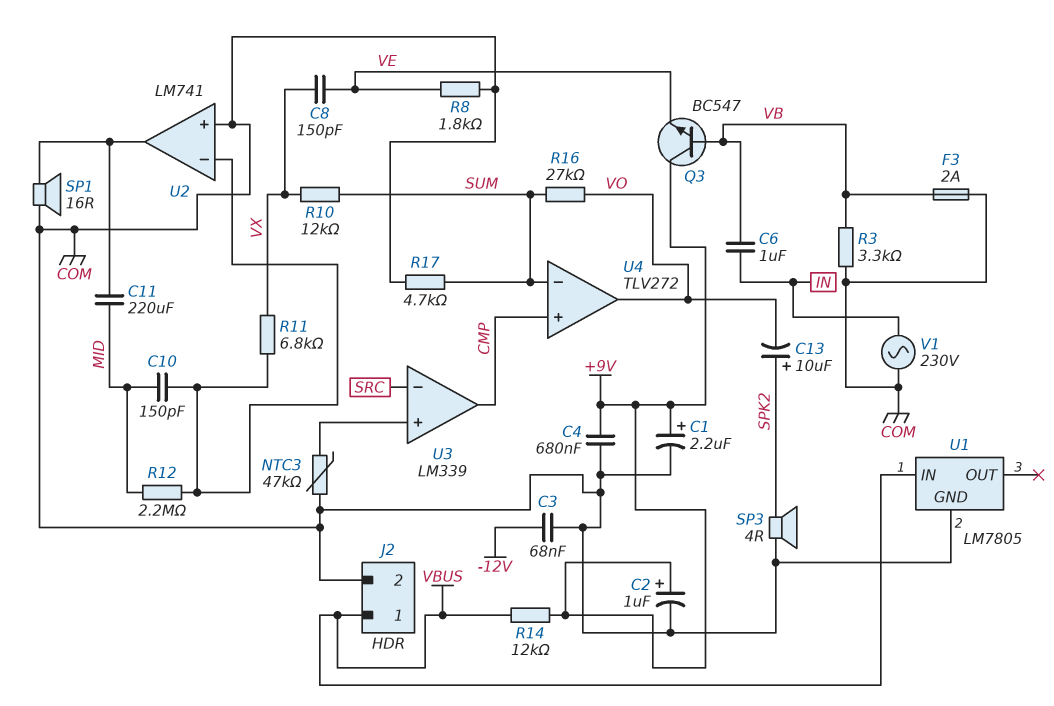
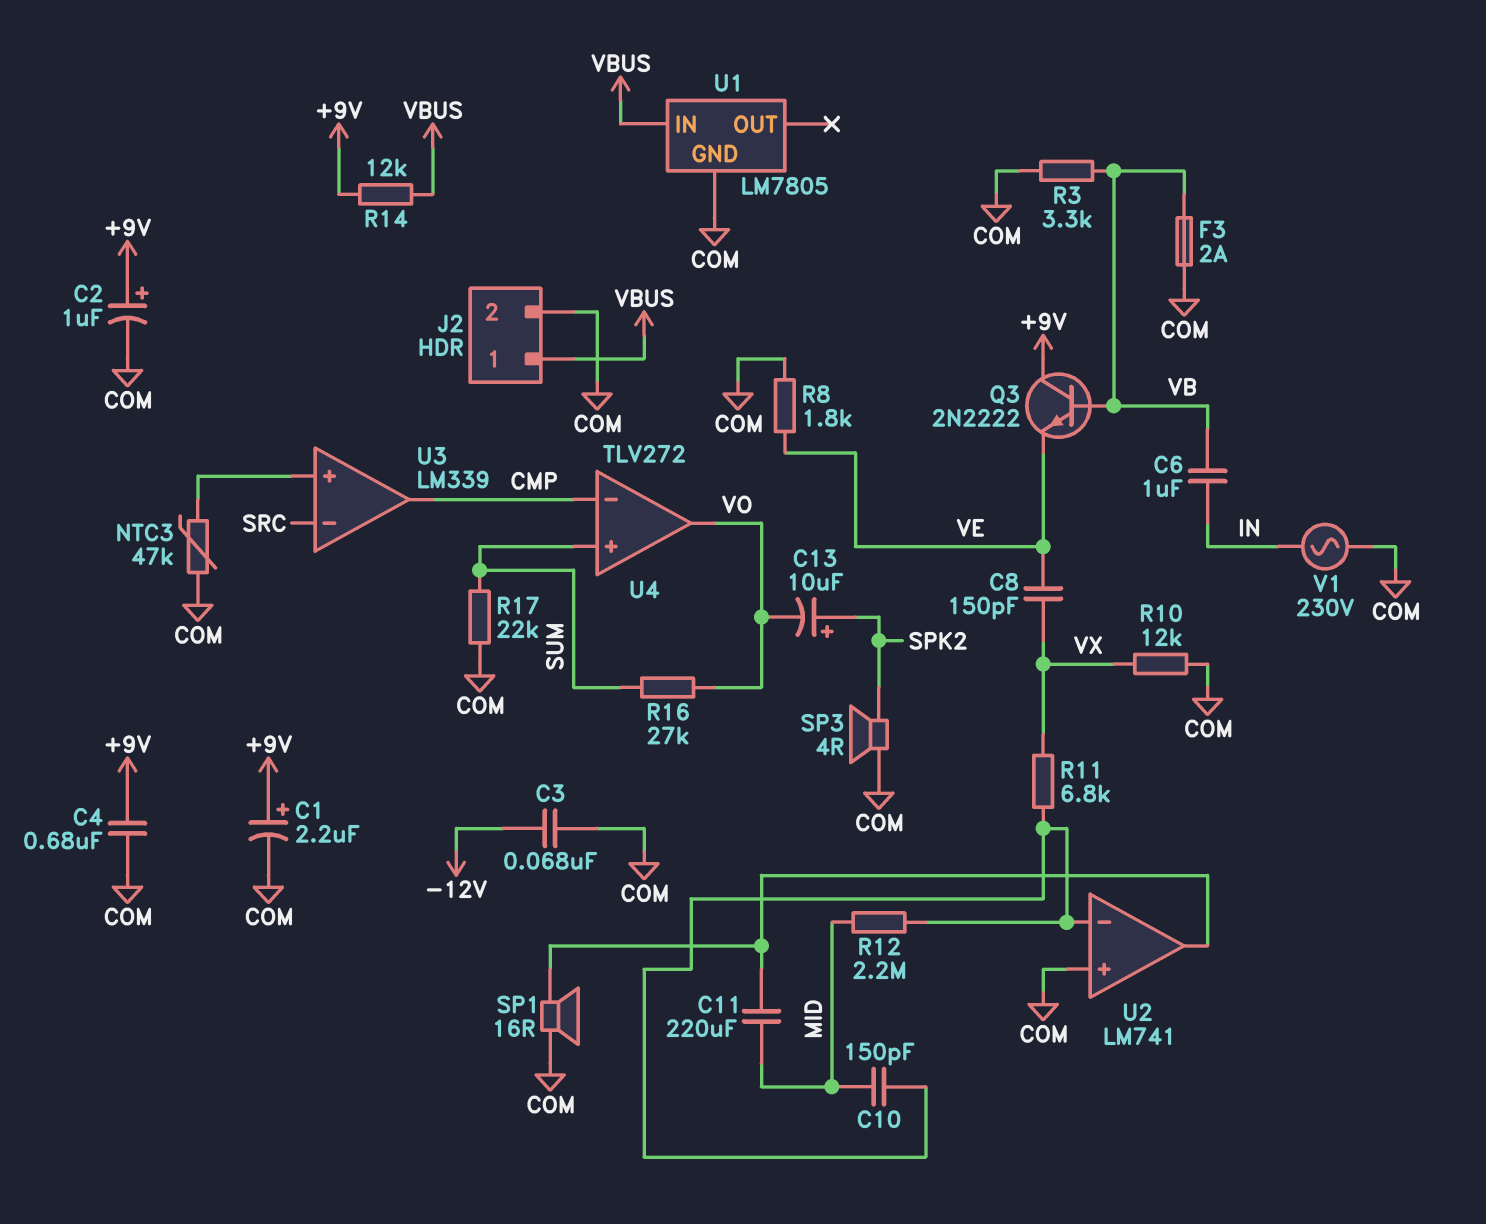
Q3: NPN BC547 (B VB, C +9V, E VE) -> NPN 2N2222 (B VB, C +9V, E VE)
R10: 12k (SUM, VX) -> 12k (COM, VX)
R17: 4.7k (COM, SUM) -> 22k (COM, SUM)
U4 pin in+: CMP -> SUM
U4 pin in-: SUM -> CMP

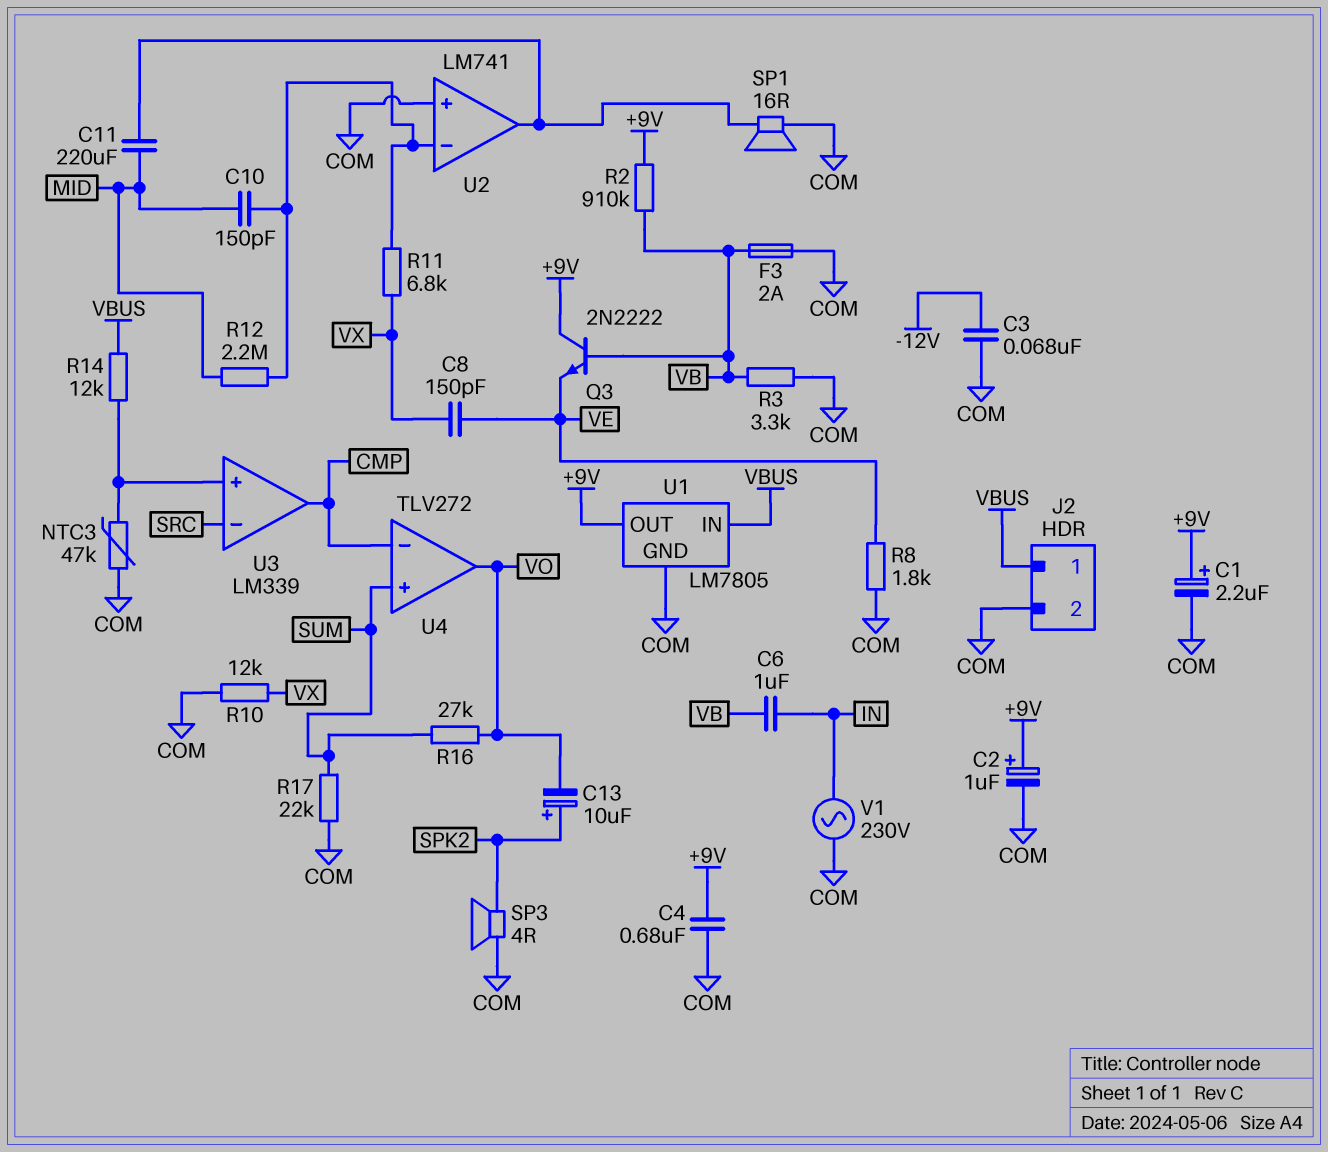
R2: none -> 910k (+9V, VB)
R14: 12k (+9V, VBUS) -> 12k (U3/in+, VBUS)
U1 pin OUT: none -> +9V

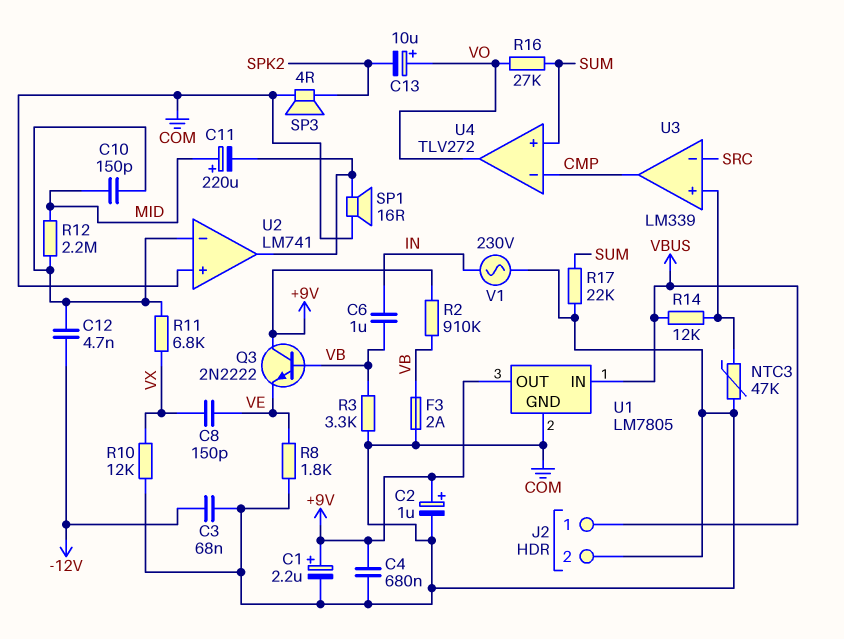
C11: 220uF (MID, U2/out) -> 220uF (plus MID, minus U2/out)
C12: none -> 4.7nF (-12V, U2/in-)
C13: 10uF (plus SPK2, minus VO) -> 10uF (plus VO, minus SPK2)

